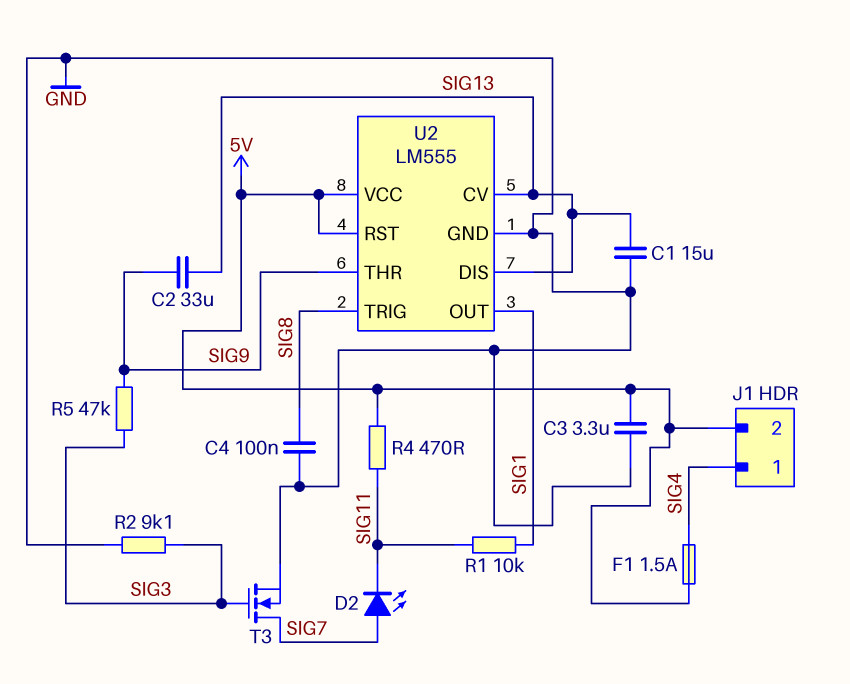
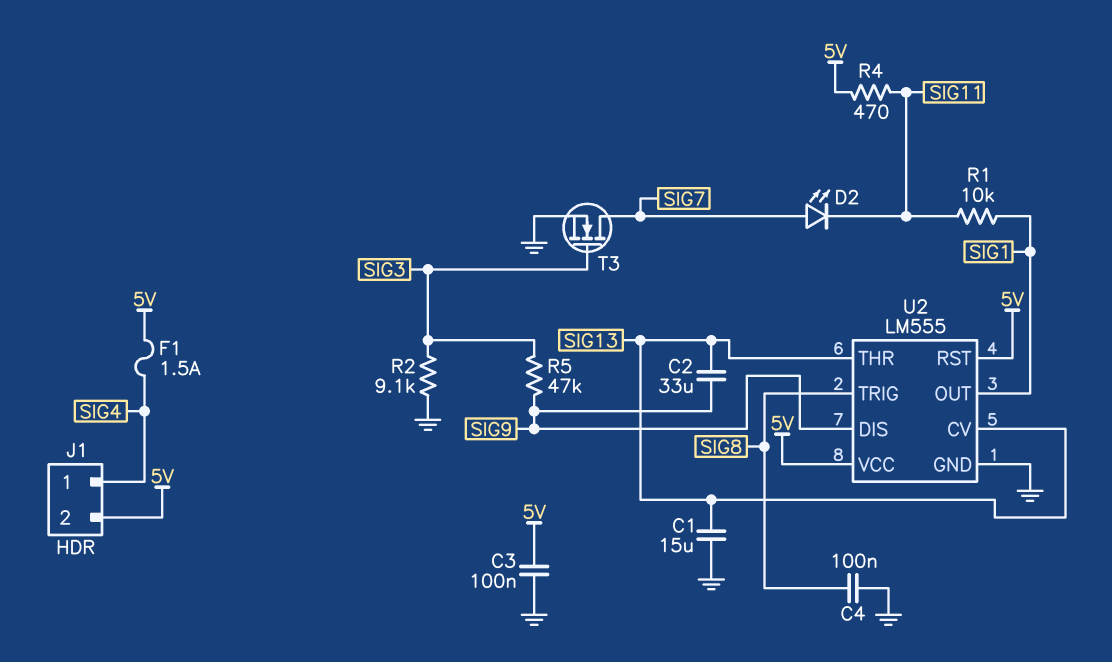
C3: 3.3uF (5V, GND) -> 100nF (5V, GND)
U2 pin DIS: SIG13 -> SIG9
U2 pin THR: SIG9 -> SIG13

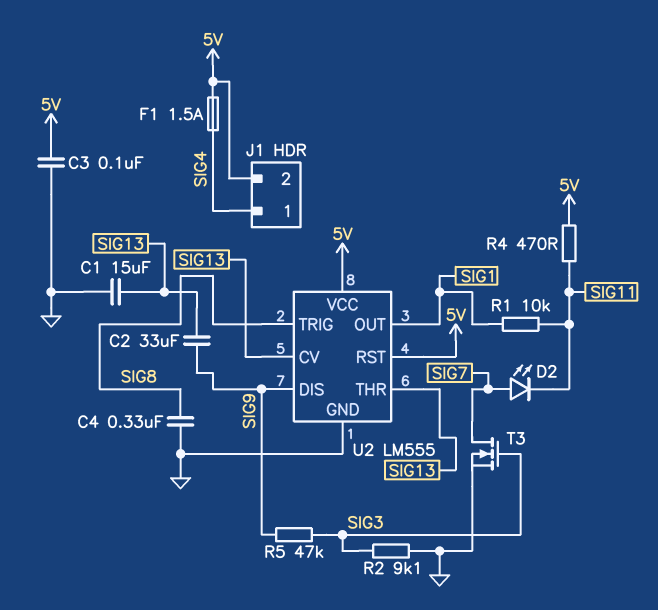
C4: 100nF (GND, SIG8) -> 330nF (GND, SIG8)

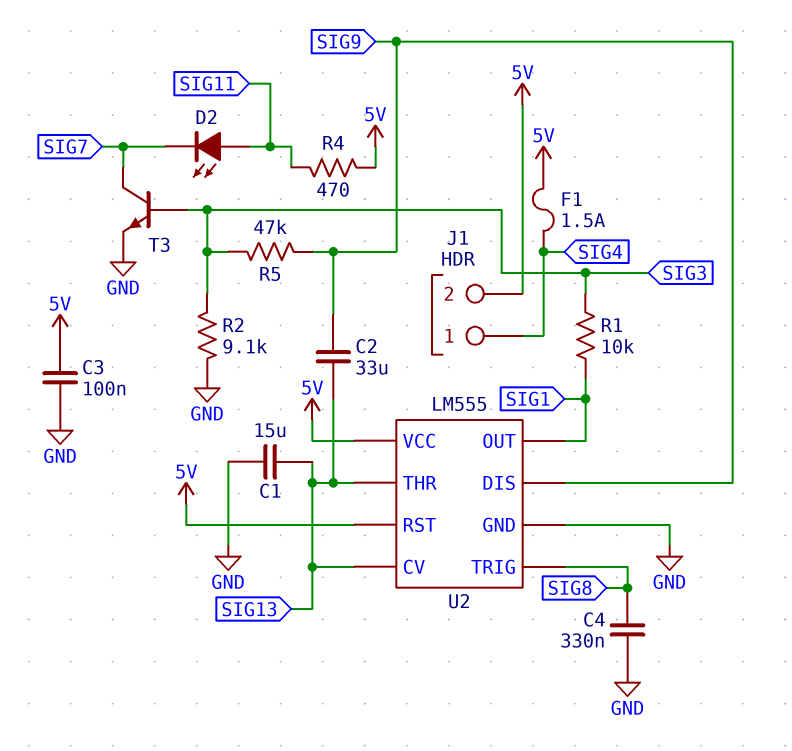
D2: LED (A SIG7, K SIG11) -> LED (A SIG11, K SIG7)
R1: 10k (SIG1, SIG11) -> 10k (SIG1, SIG3)
T3: NMOS (G SIG3, D SIG7, S GND) -> NPN (B SIG3, C SIG7, E GND)

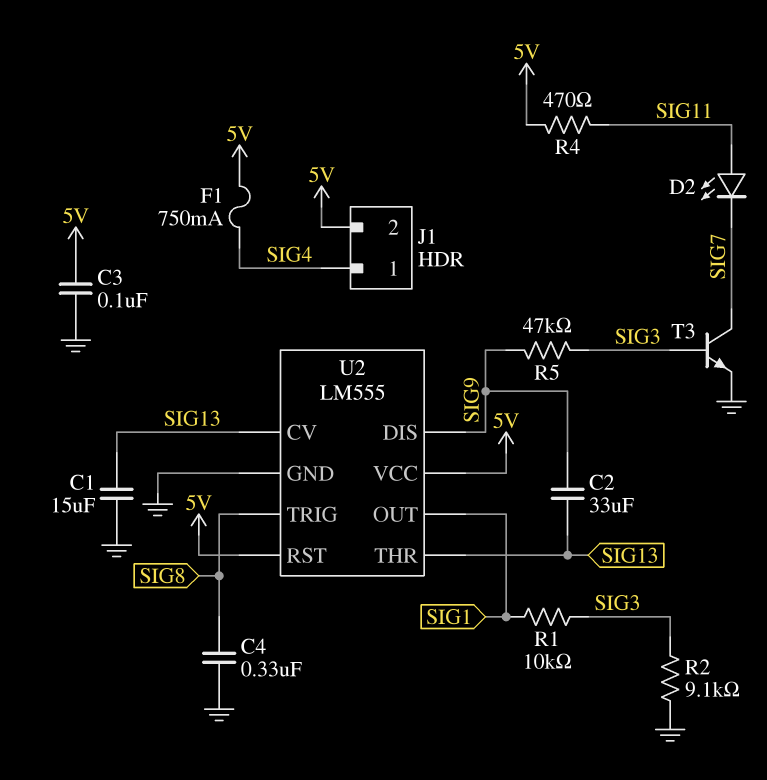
F1: 1.5A (5V, SIG4) -> 750mA (5V, SIG4)

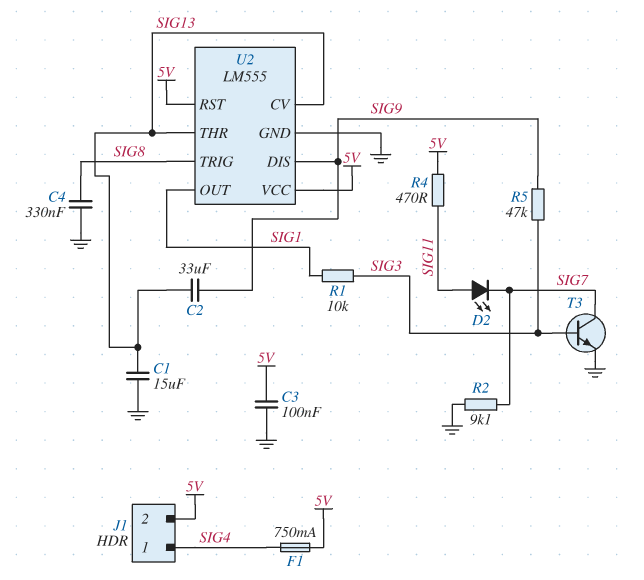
R2: 9.1k (GND, SIG3) -> 9.1k (GND, SIG7)

